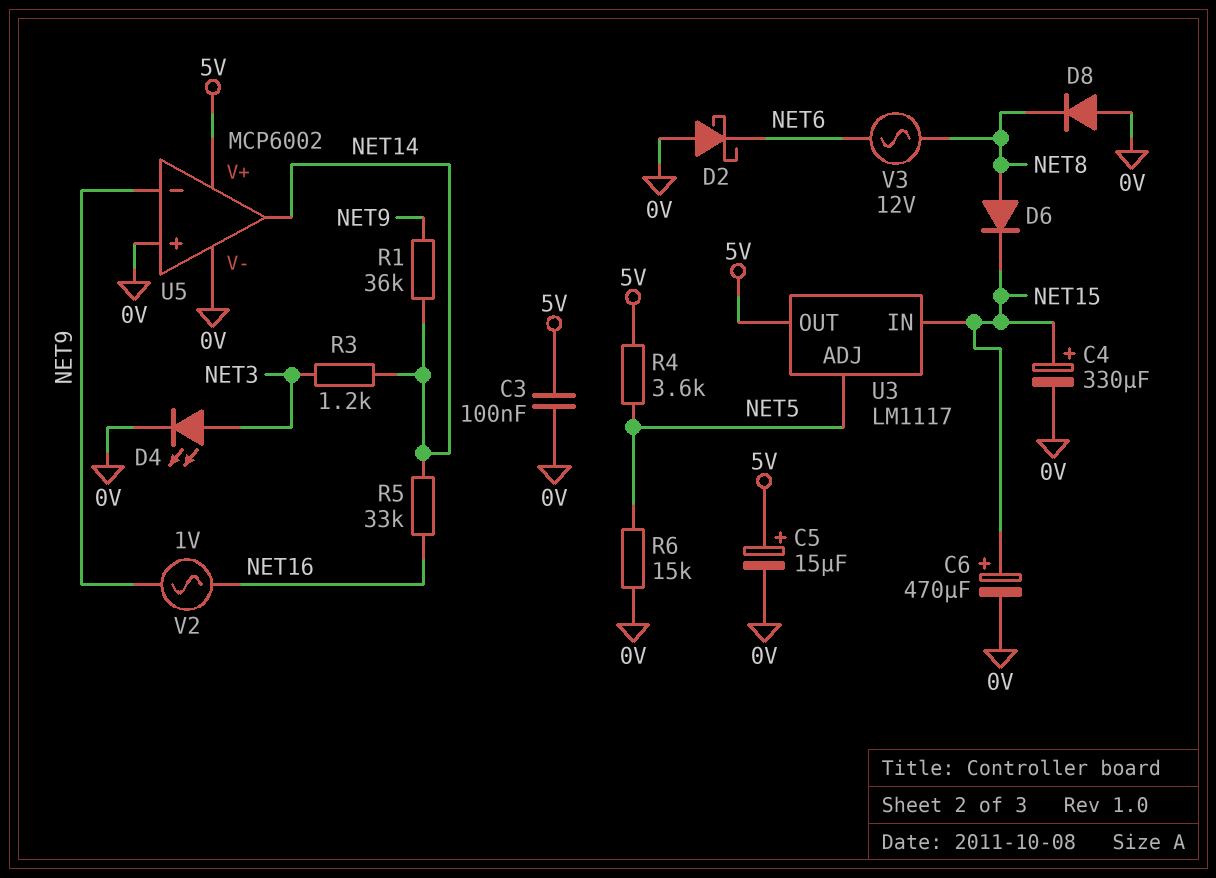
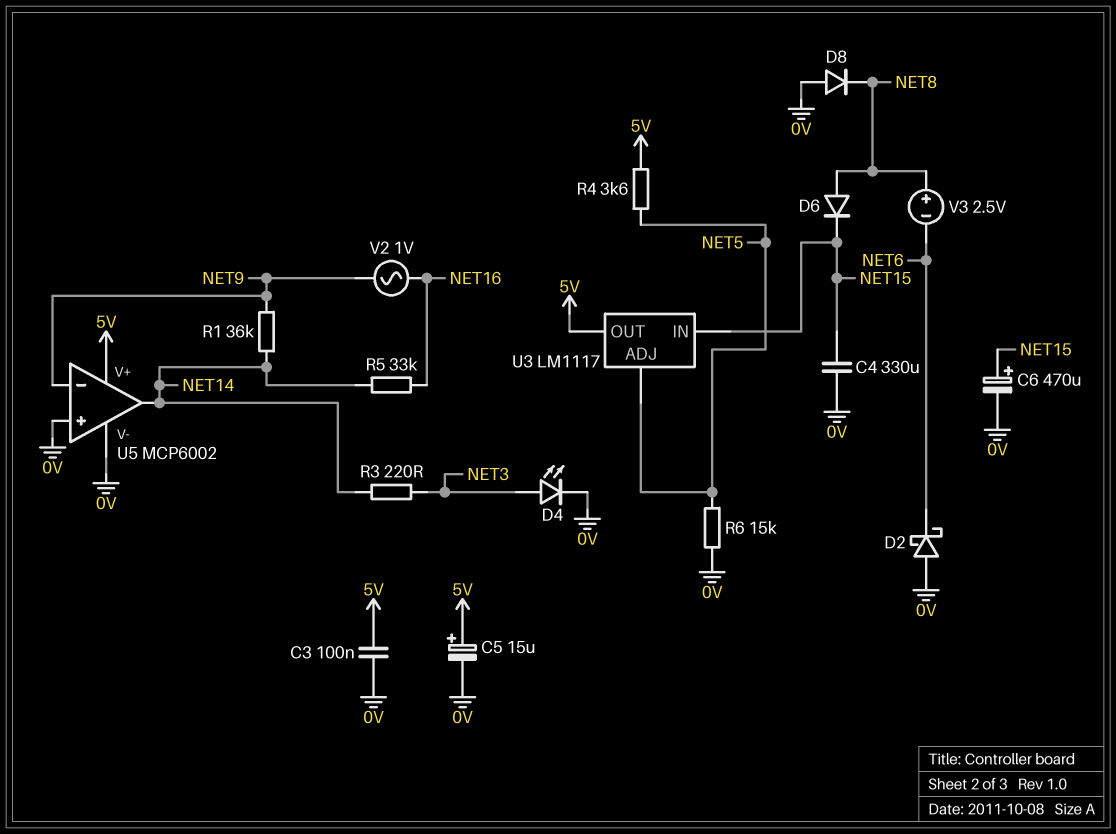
C4: 330uF (plus NET15, minus 0V) -> 330uF (0V, NET15)
R3: 1.2k (NET3, NET14) -> 220 (NET3, NET14)
V3: AC 12V (NET6, NET8) -> 2.5V (plus NET8, minus NET6)

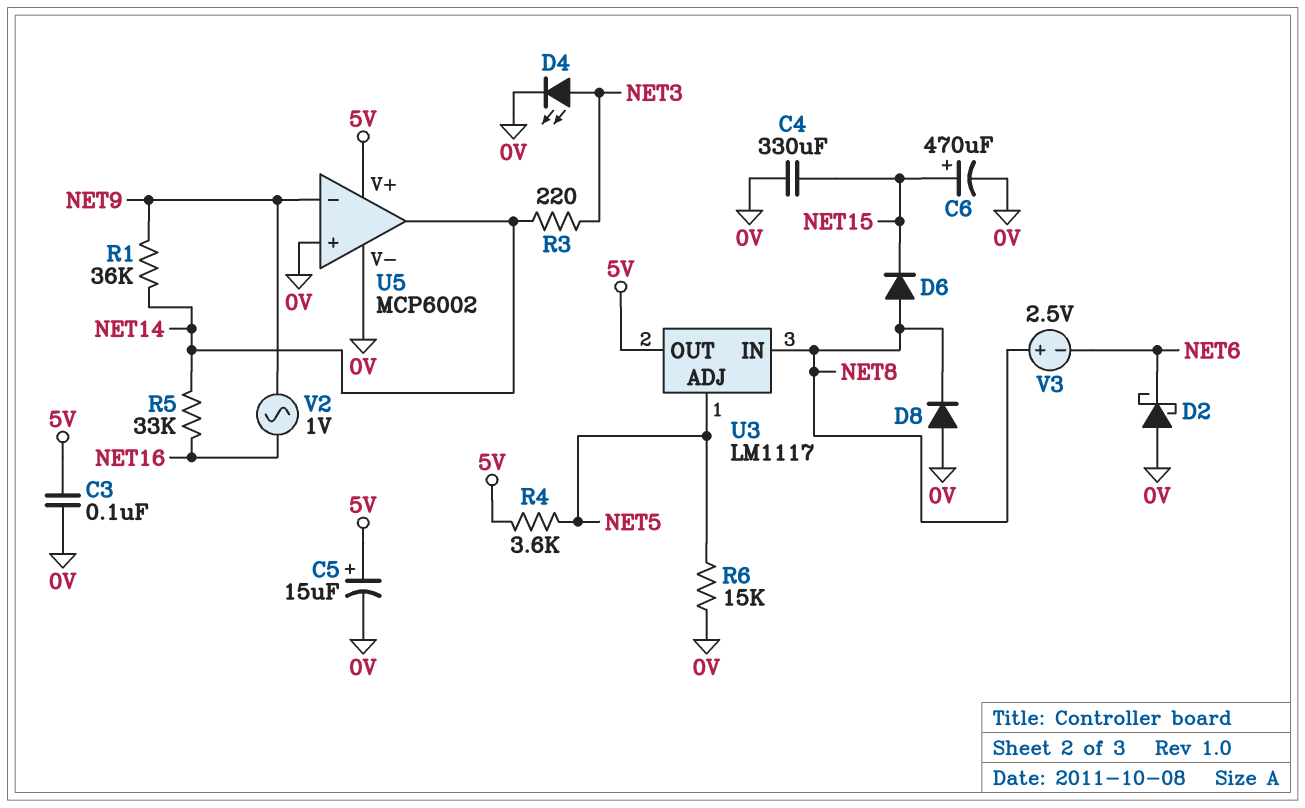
U3 pin IN: NET15 -> NET8

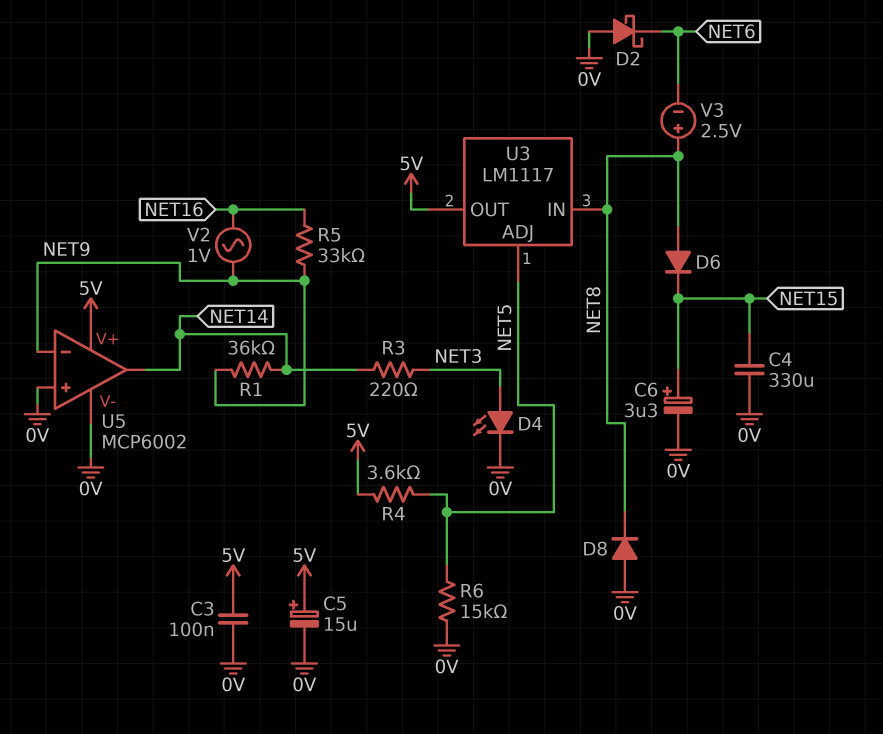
C6: 470uF (plus NET15, minus 0V) -> 3.3uF (plus NET15, minus 0V)
R5: 33k (NET14, NET16) -> 33k (NET9, NET16)

